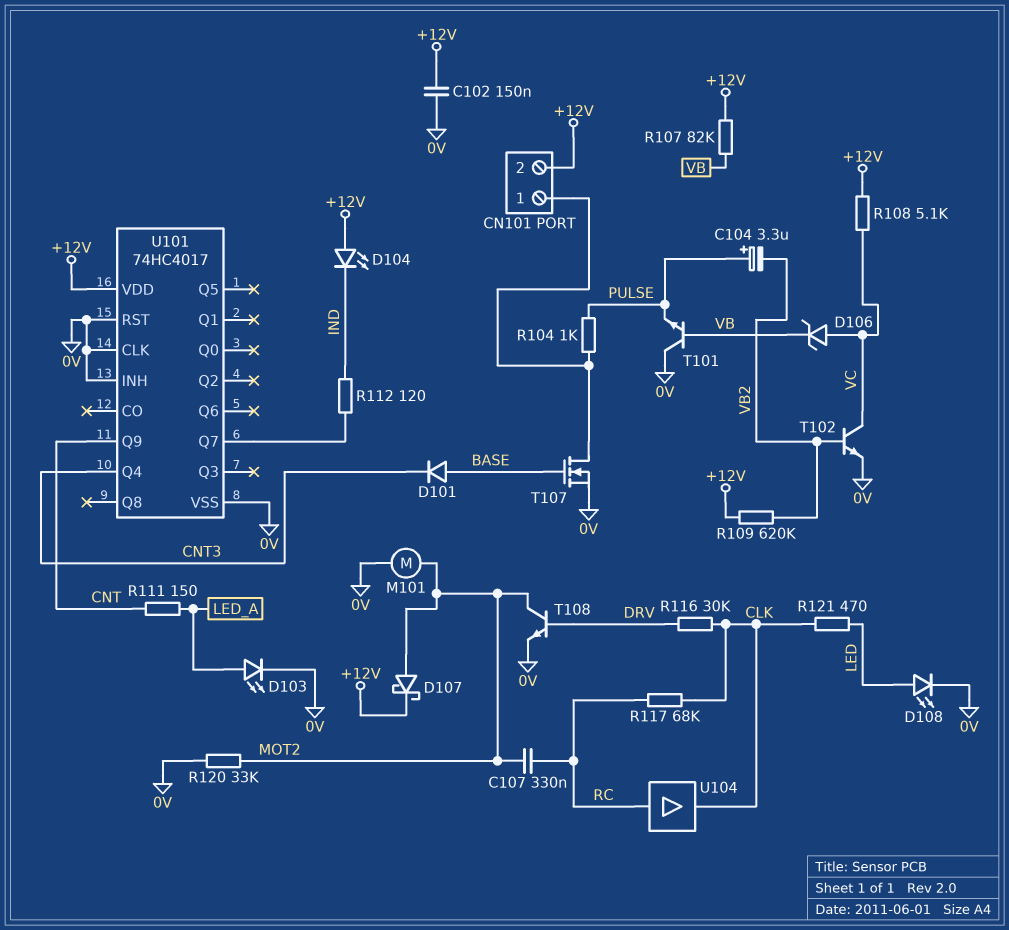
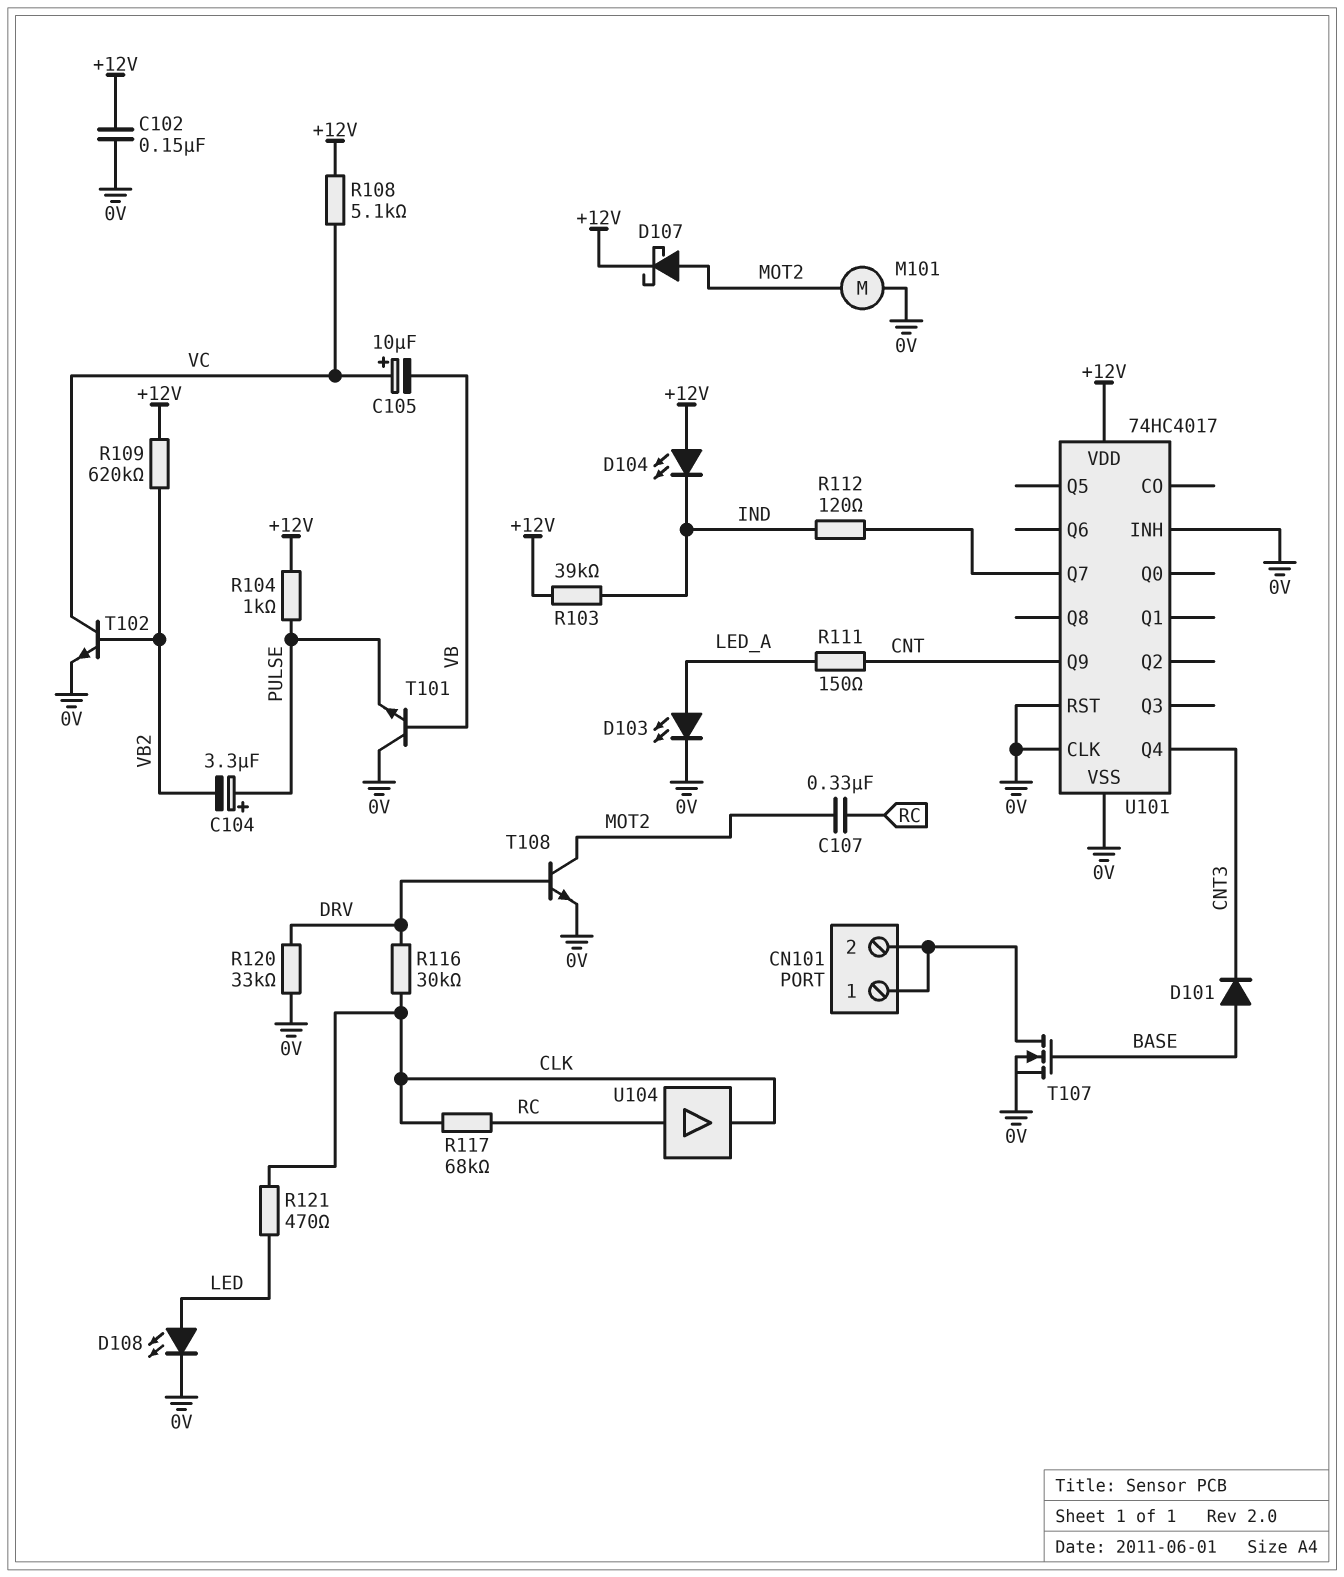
C105: none -> 10uF (plus VC, minus VB)
CN101 pin 2: +12V -> CN101/1
D106: zener (A VC, K VB) -> none
R103: none -> 39k (+12V, IND)
R104: 1k (CN101/1, PULSE) -> 1k (+12V, PULSE)
R107: 82k (+12V, VB) -> none
R120: 33k (0V, MOT2) -> 33k (0V, DRV)

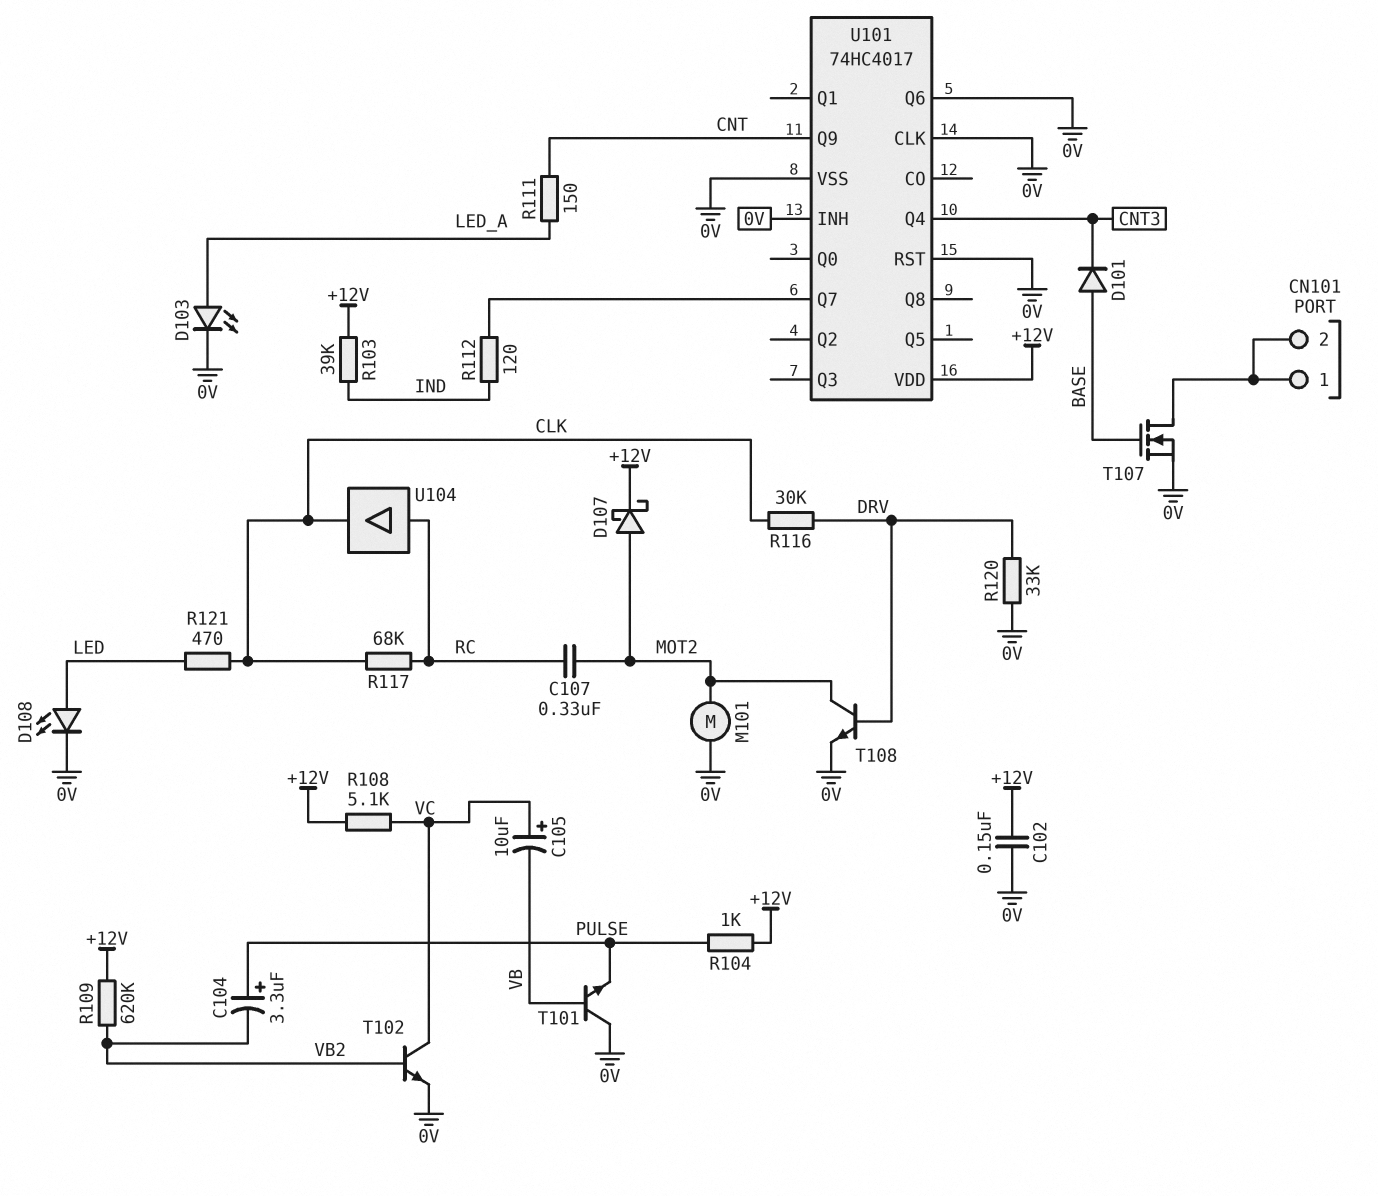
D104: LED (A +12V, K IND) -> none
U101 pin Q6: none -> 0V

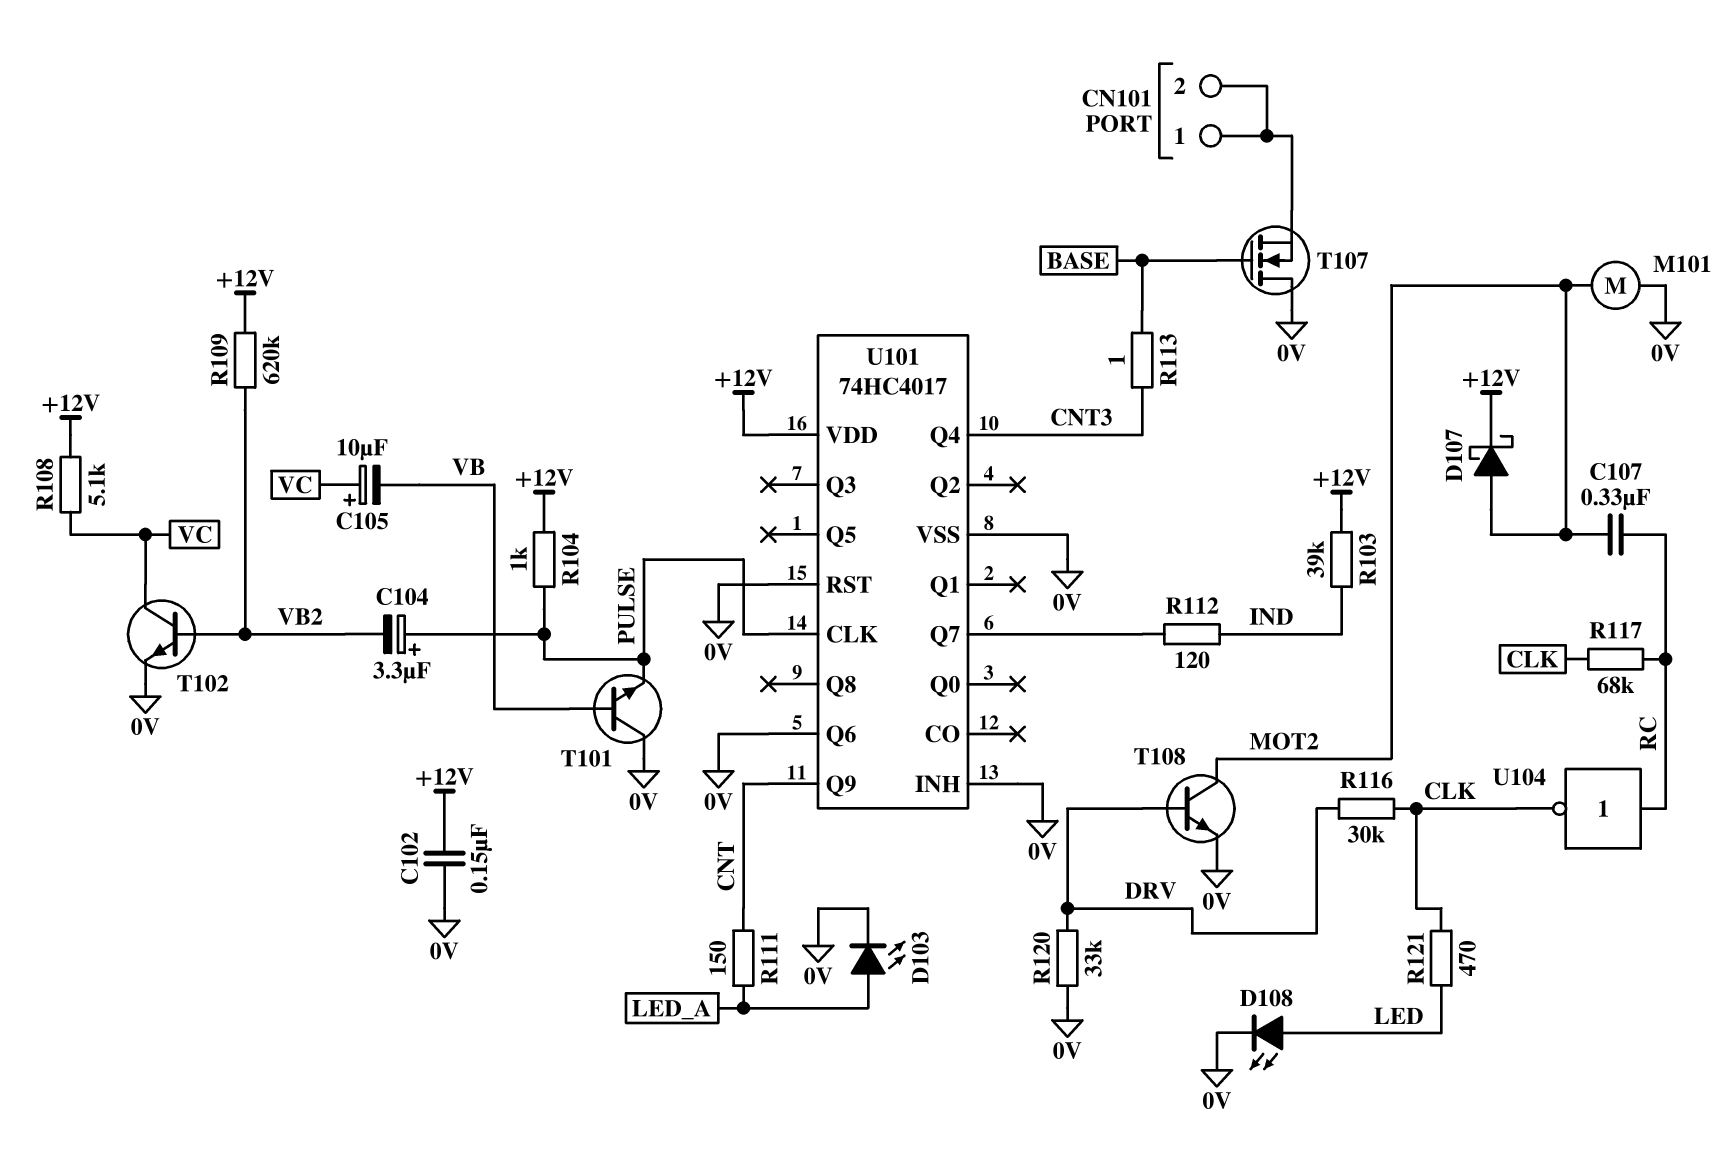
D101: diode (A BASE, K CNT3) -> none
R113: none -> 1 (BASE, CNT3)
T107: NMOS (G BASE, D CN101/1, S 0V) -> NMOS (G BASE, D 0V, S CN101/1)
U101 pin CLK: 0V -> PULSE
U104: buffer (in RC, out CLK) -> NOT (in RC, out CLK)

